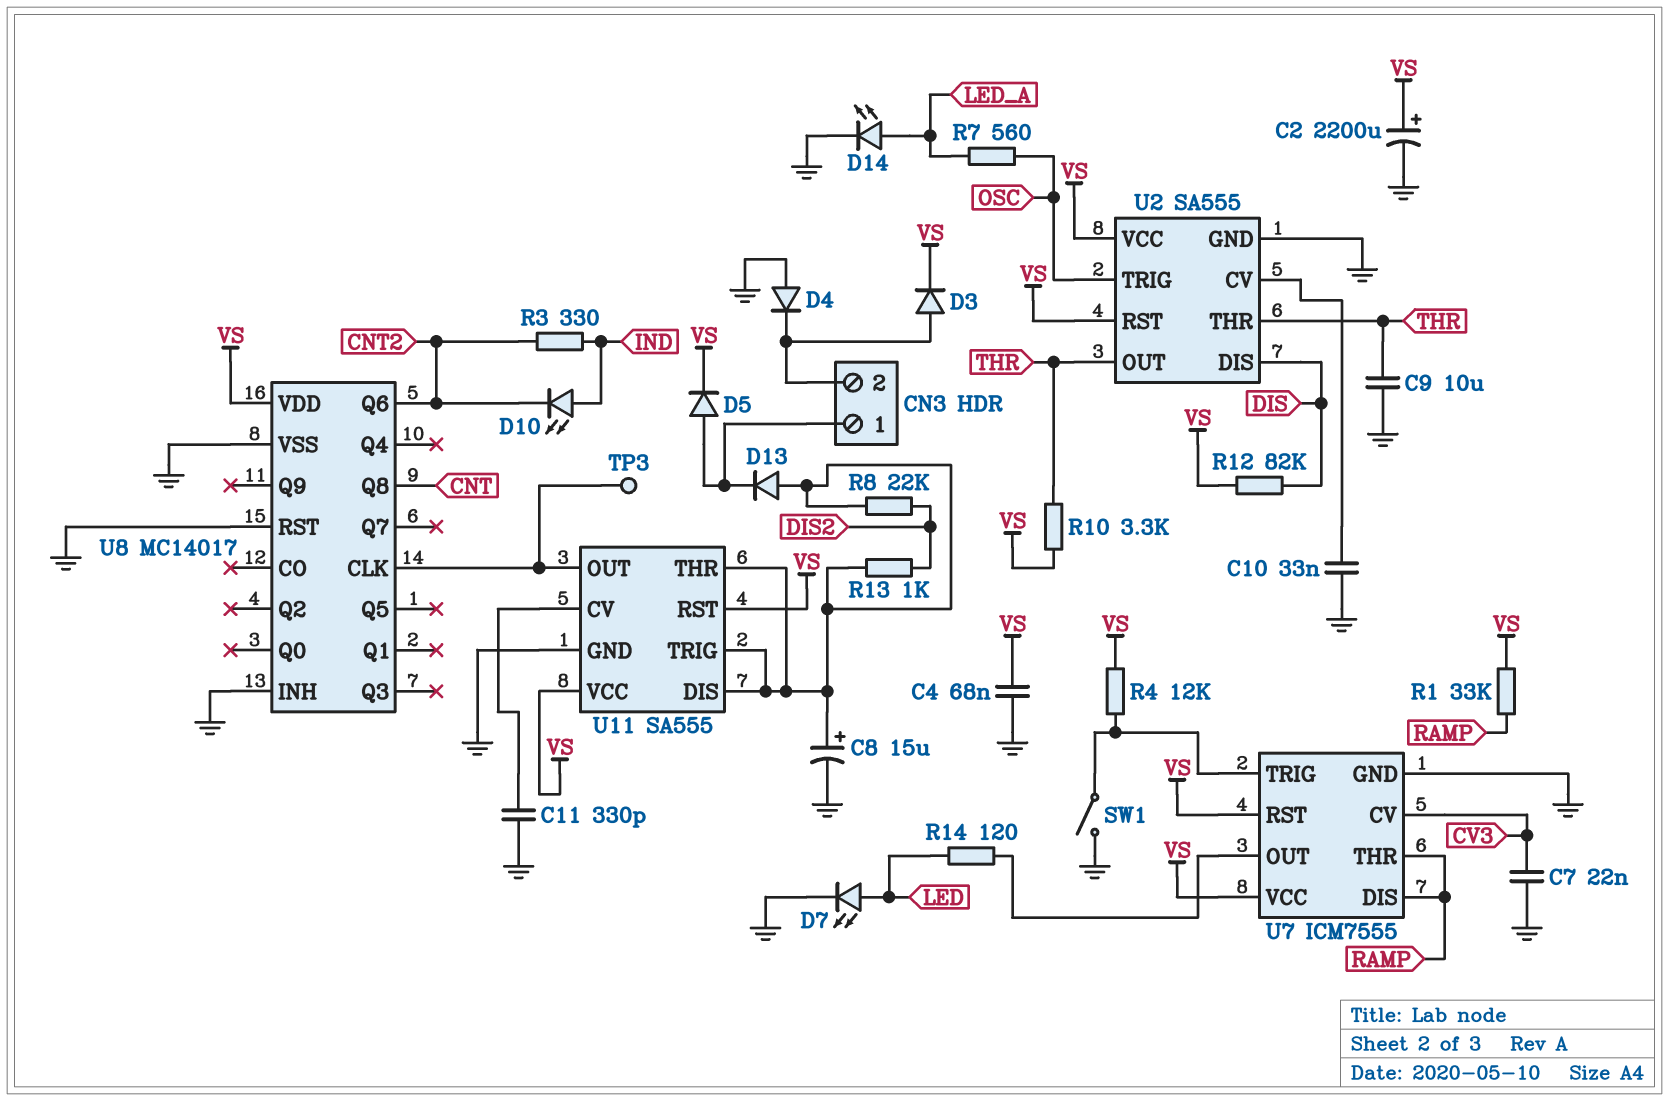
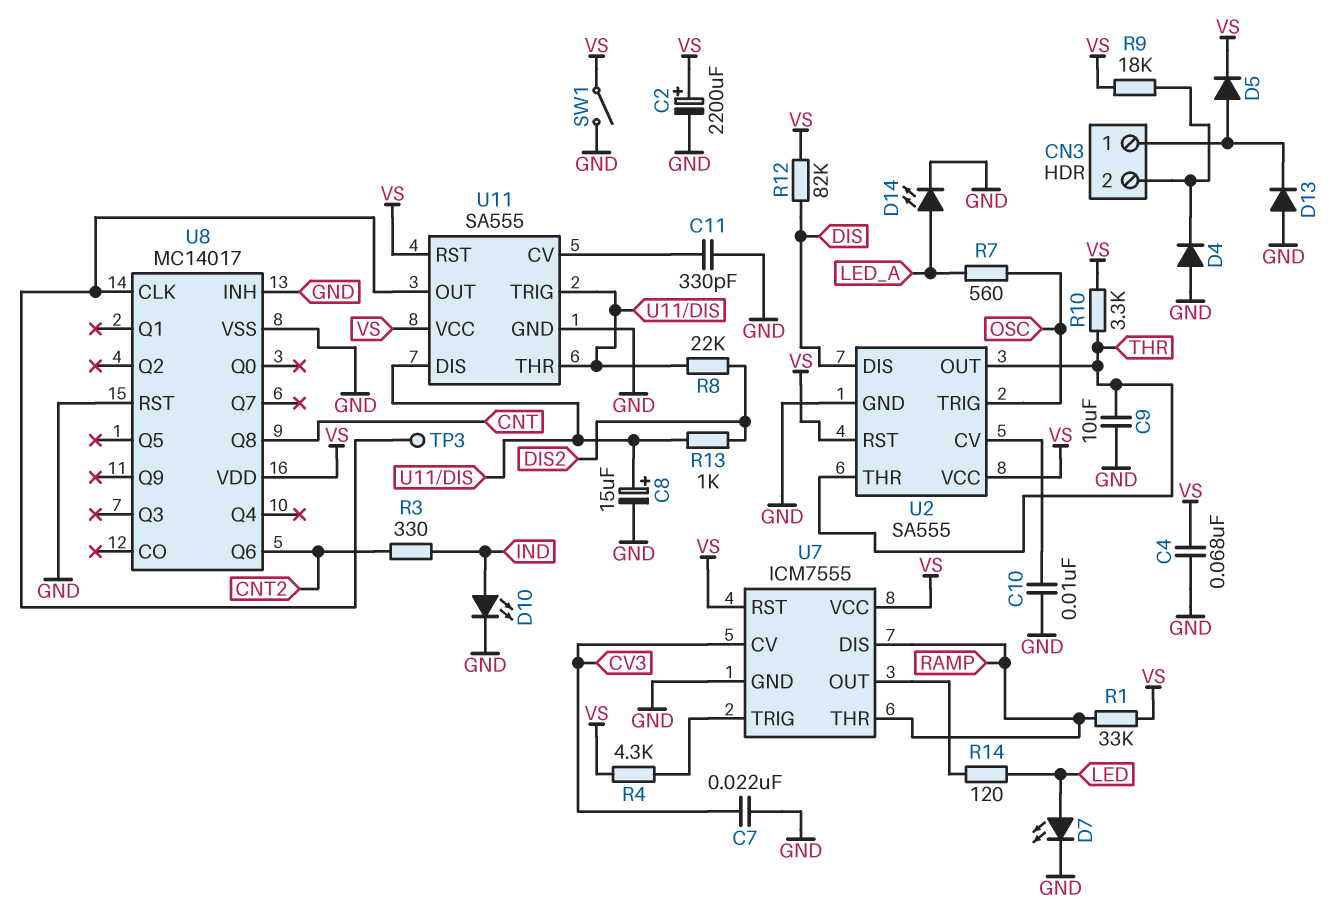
C10: 33nF (GND, U2/CV) -> 10nF (GND, U2/CV)
D3: diode (A CN3/2, K VS) -> none
D10: LED (A IND, K CNT2) -> LED (A IND, K GND)
D13: diode (A U11/DIS, K CN3/1) -> diode (A GND, K CN3/1)
R4: 12k (U7/TRIG, VS) -> 4.3k (U7/TRIG, VS)
R9: none -> 18k (CN3/2, VS)
SW1: switch (GND, U7/TRIG) -> switch (GND, VS)

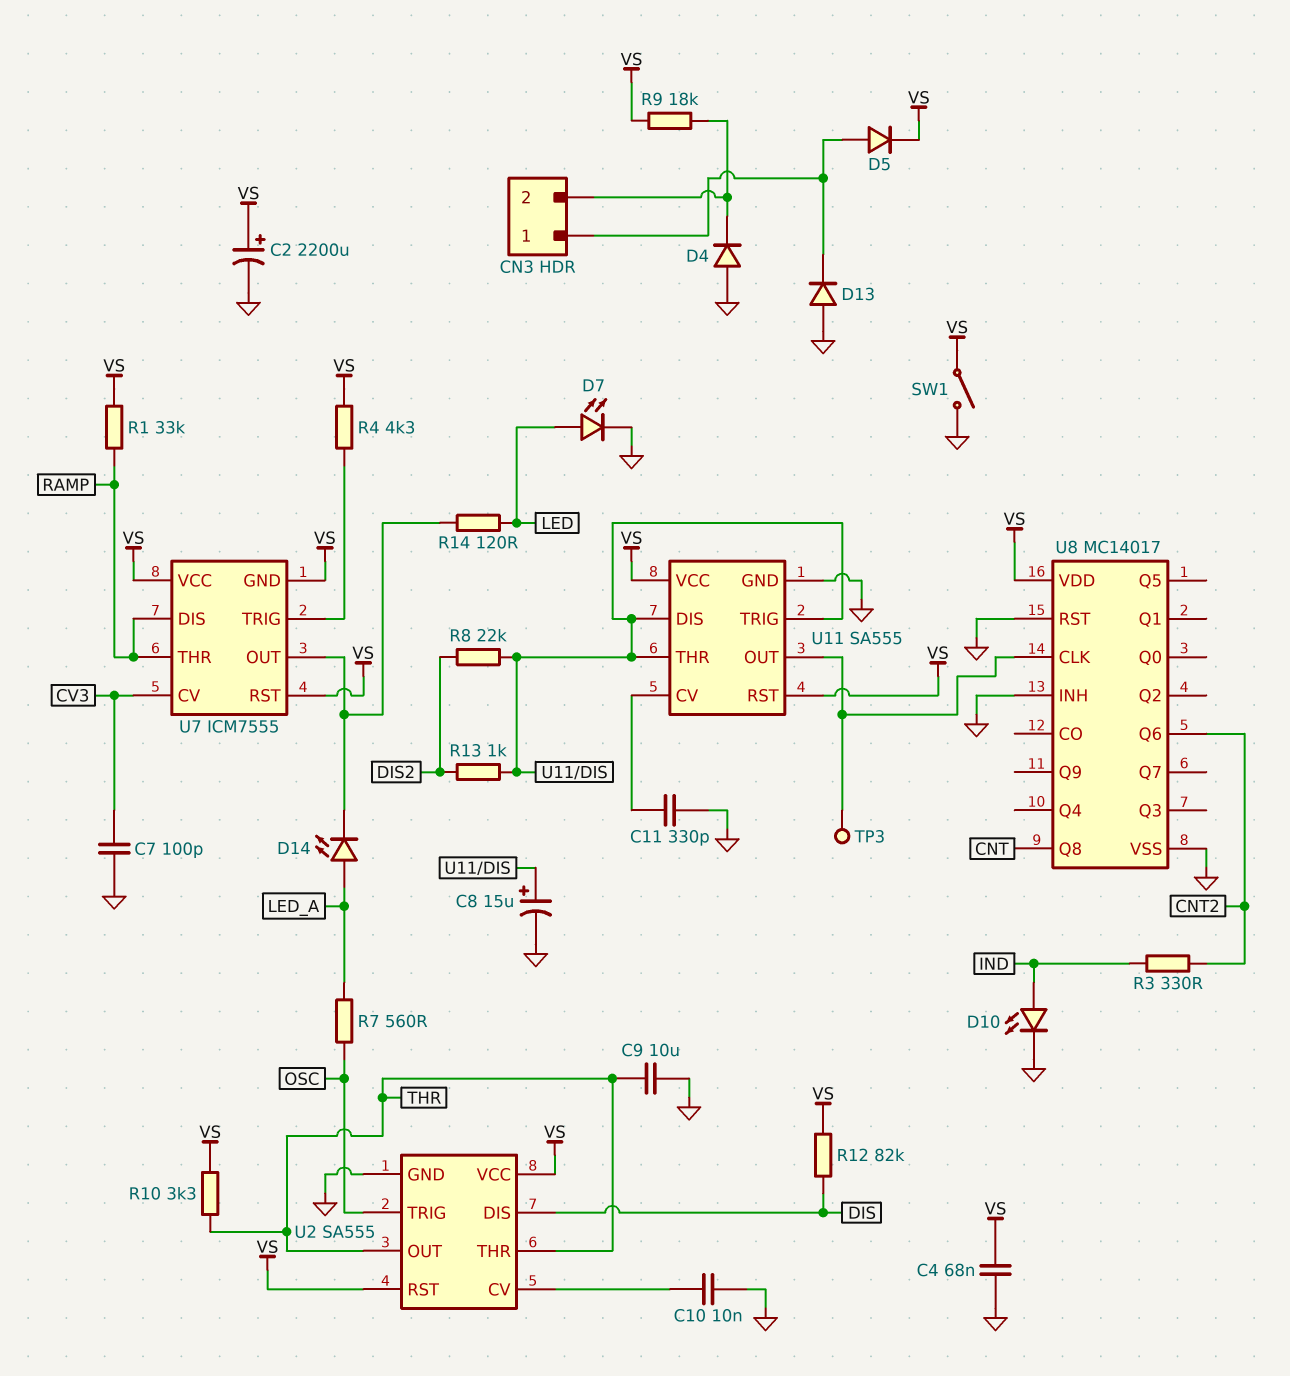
C7: 22nF (CV3, GND) -> 100pF (CV3, GND)
D14: LED (A LED_A, K GND) -> LED (A LED_A, K U7/OUT)
U7 pin GND: GND -> VS

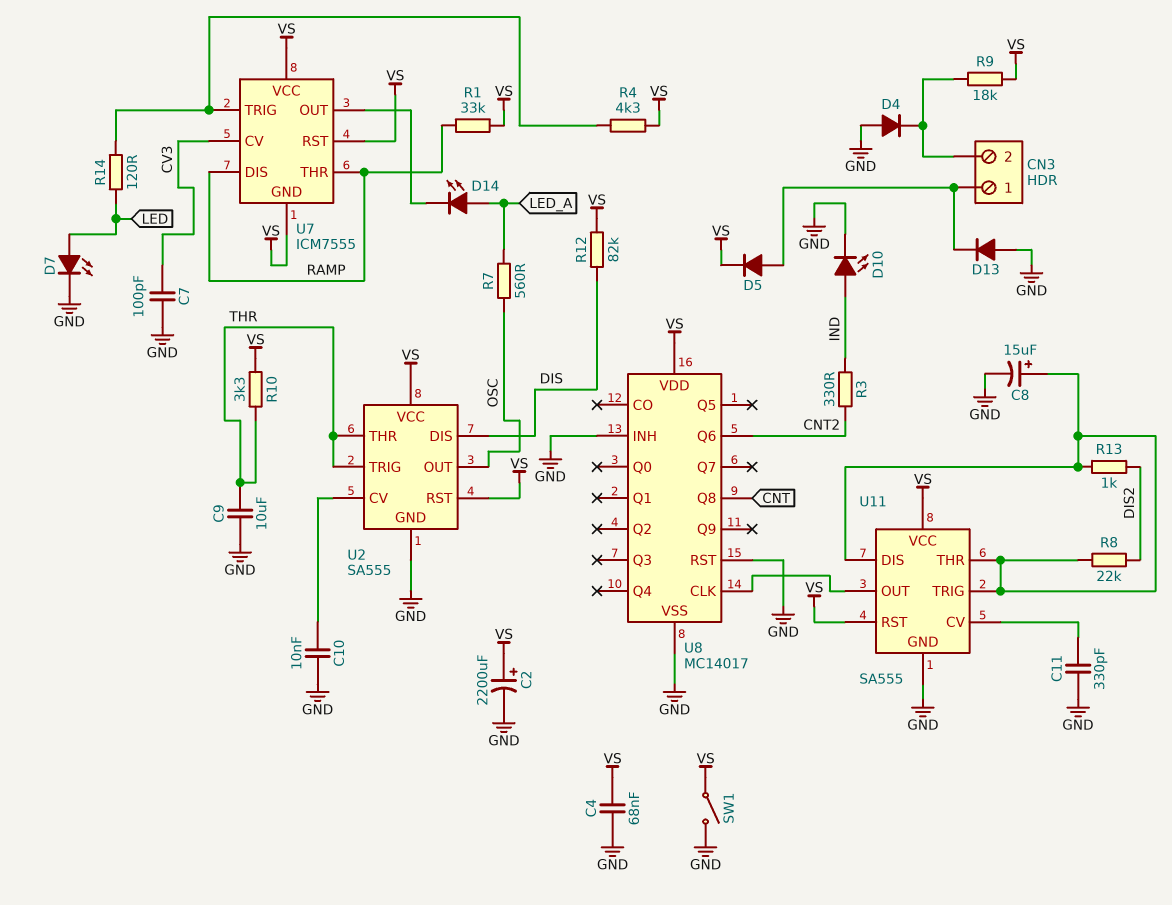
R14: 120 (LED, U7/OUT) -> 120 (LED, U7/TRIG)
TP3: test point (U8/CLK) -> none
U2 pin OUT: THR -> OSC
U2 pin TRIG: OSC -> THR

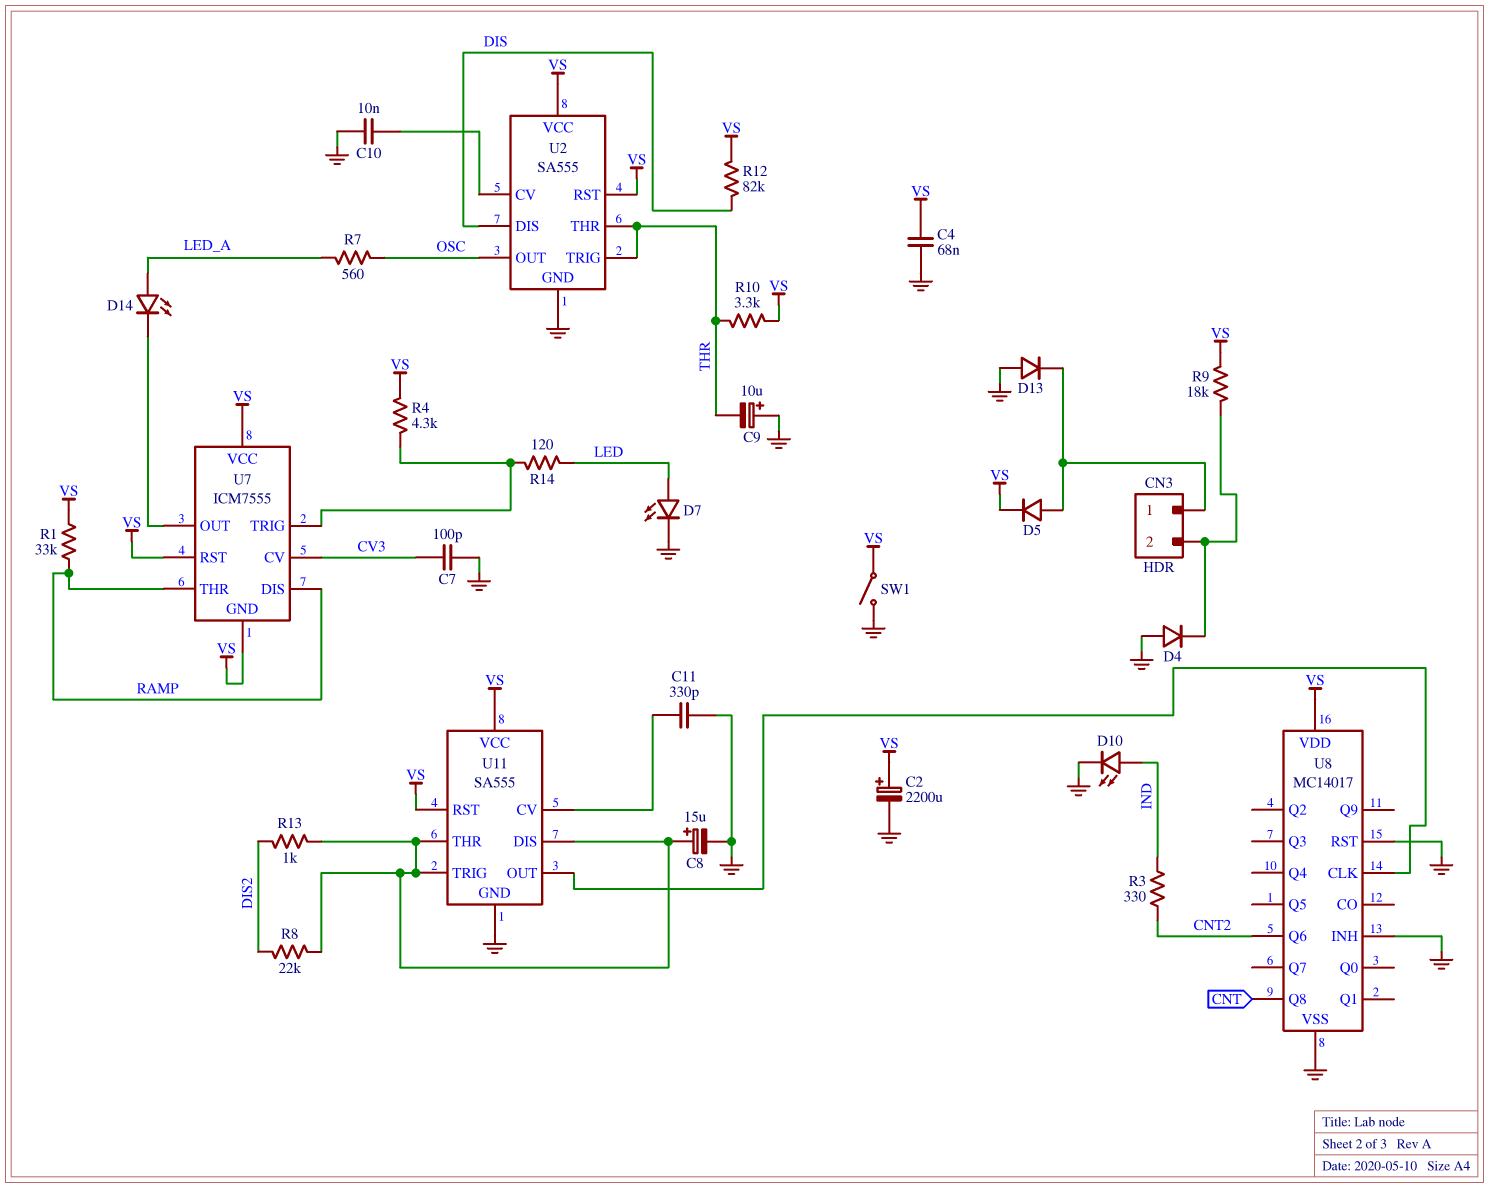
C9: 10uF (GND, THR) -> 10uF (plus GND, minus THR)

